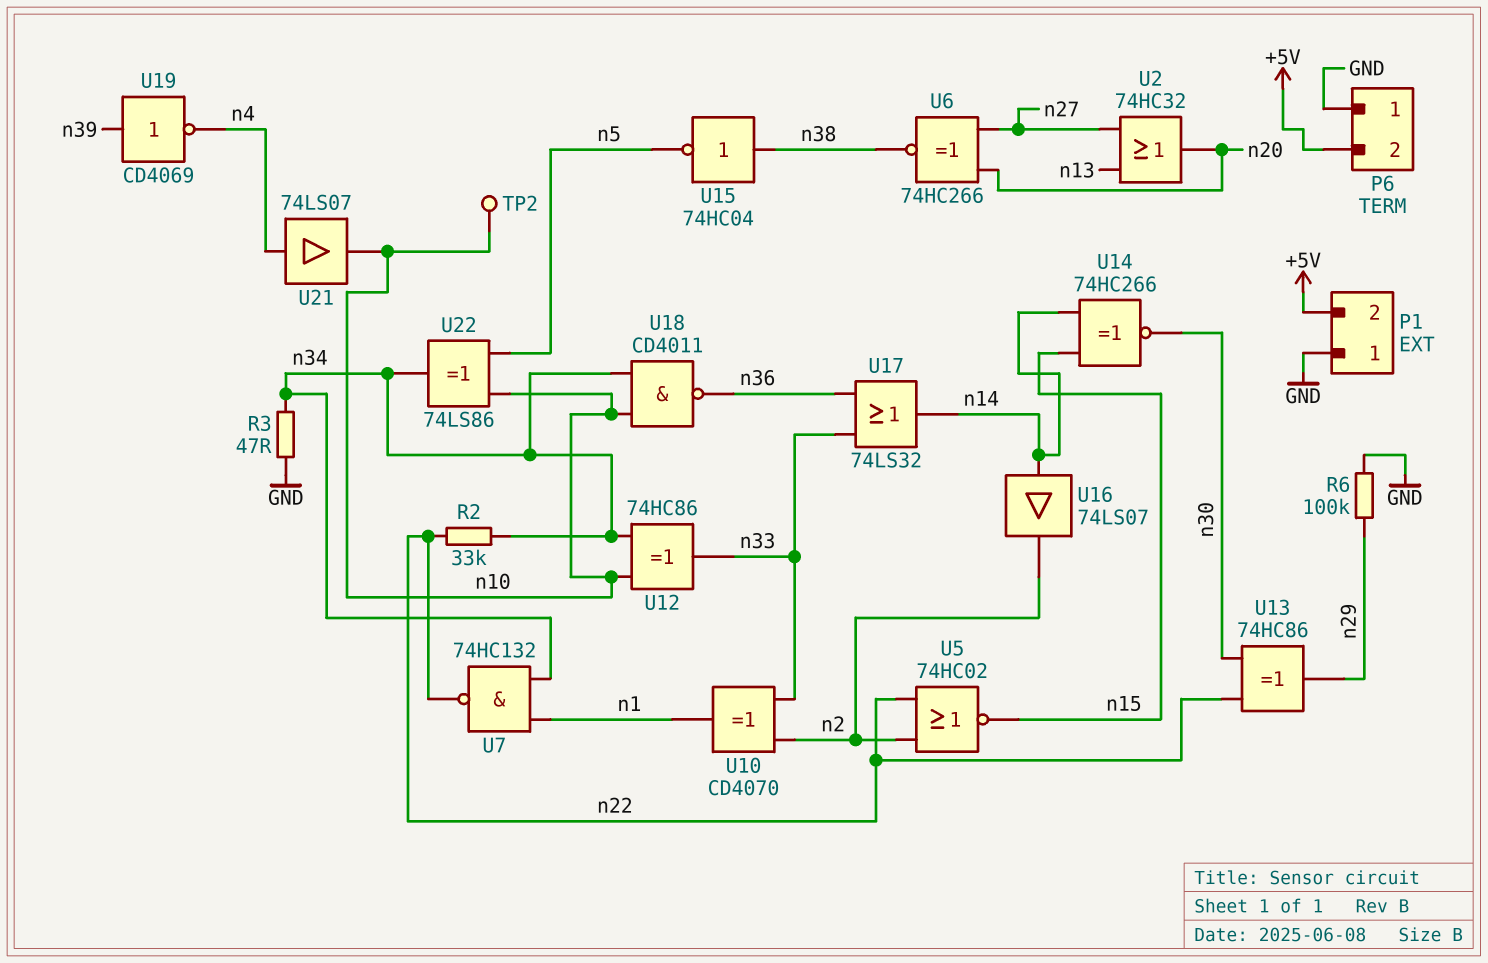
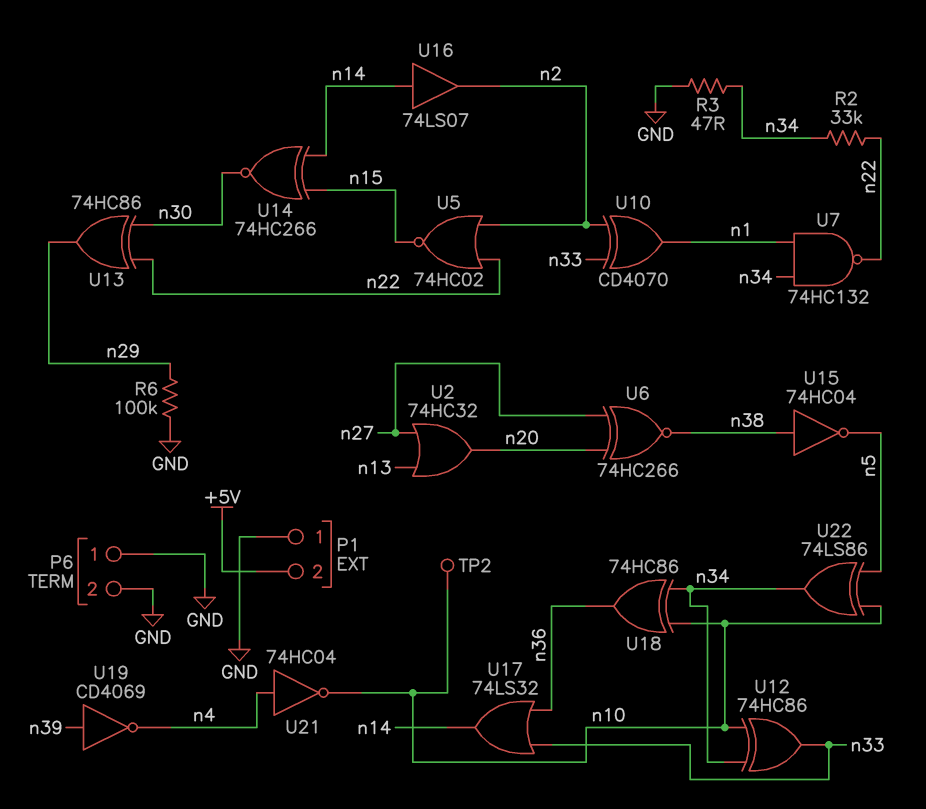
P6 pin 2: +5V -> GND
U18: NAND CD4011 (in n10, in n34, out n36) -> XOR 74HC86 (in n10, in n34, out n36)
U21: buffer 74LS07 (in n4, out n10) -> NOT 74HC04 (in n4, out n10)

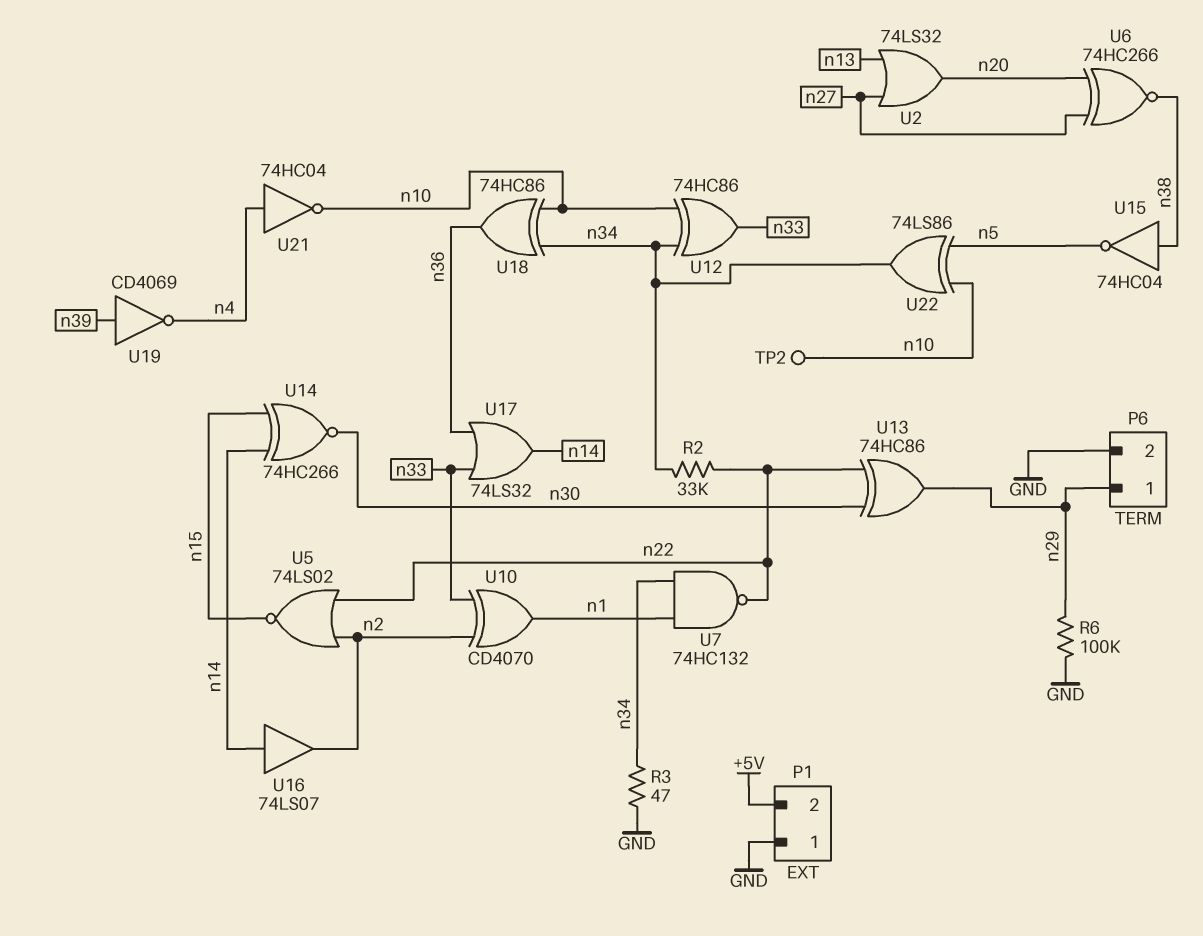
P6 pin 1: GND -> n29
U2: OR 74HC32 (in n13, in n27, out n20) -> OR 74LS32 (in n13, in n27, out n20)
U5: NOR 74HC02 (in n2, in n22, out n15) -> NOR 74LS02 (in n2, in n22, out n15)

